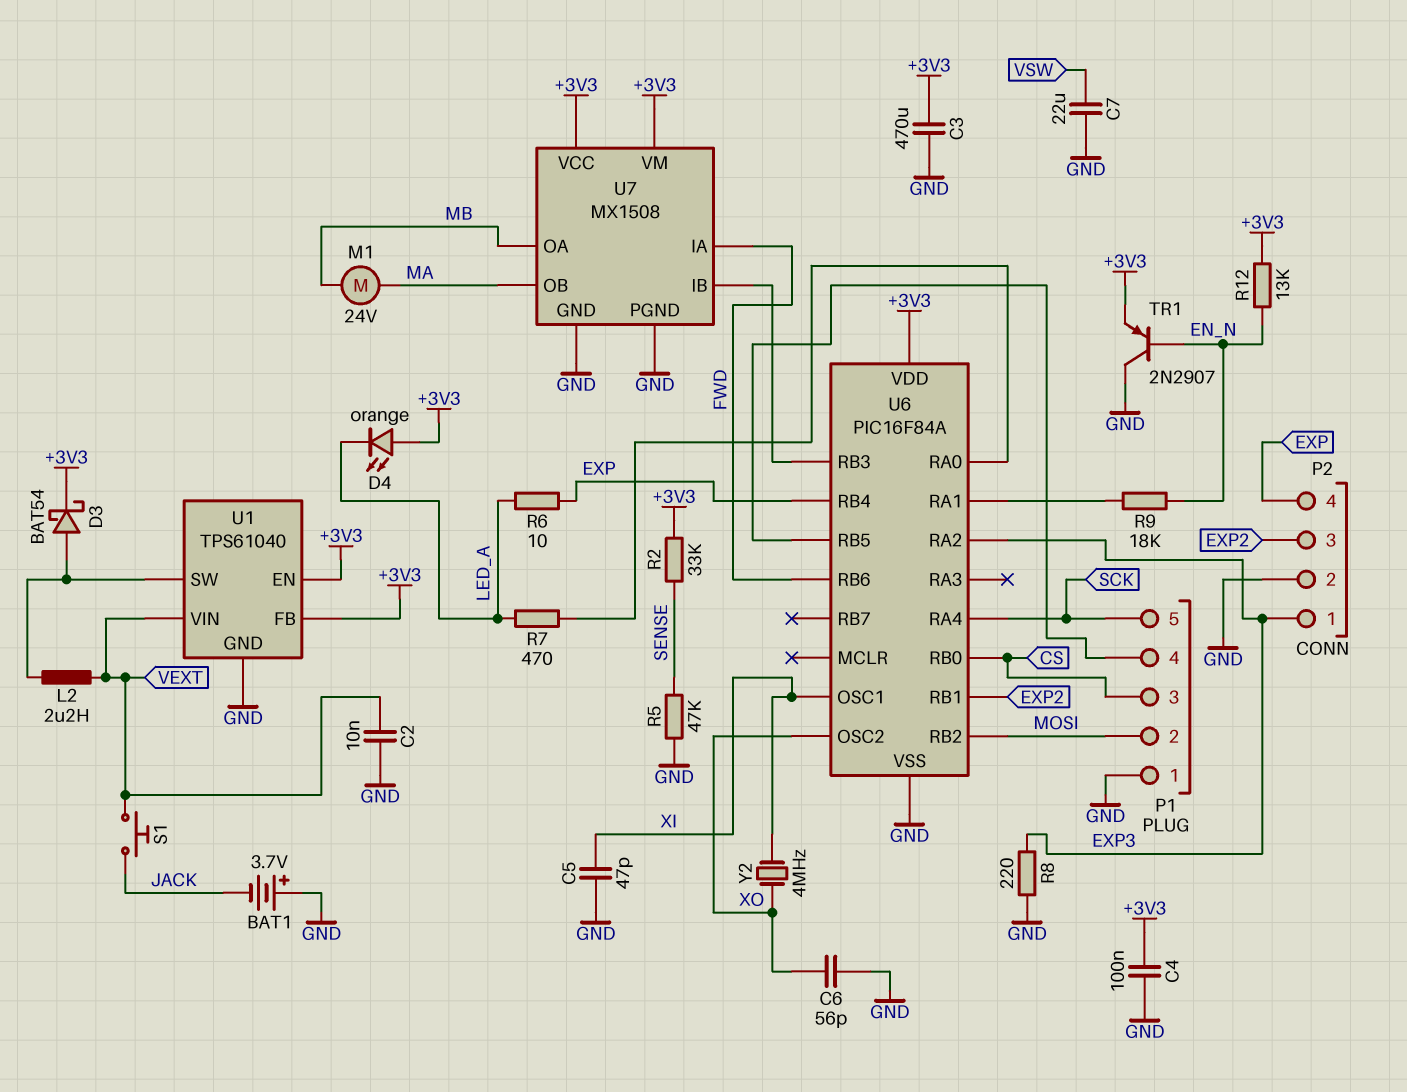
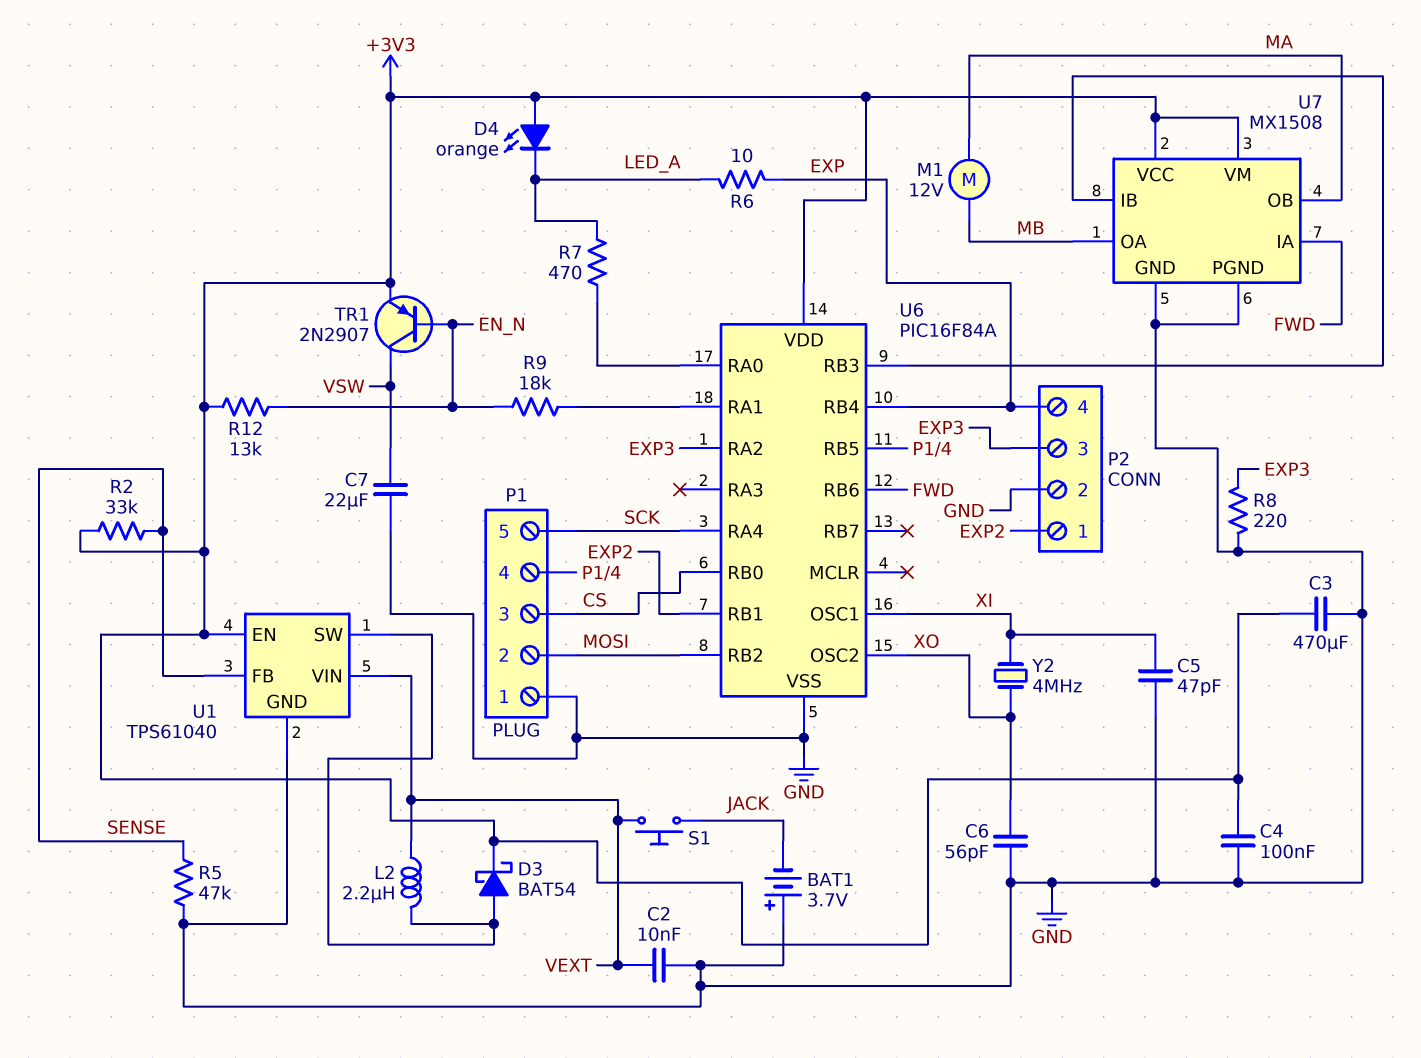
M1: motor 24V (MA, MB) -> motor 12V (MA, MB)
P2 pin 1: EXP3 -> EXP2
P2 pin 3: EXP2 -> EXP3
TR1: PNP 2N2907 (B EN_N, C GND, E +3V3) -> PNP 2N2907 (B EN_N, C VSW, E +3V3)
U1 pin FB: +3V3 -> SENSE

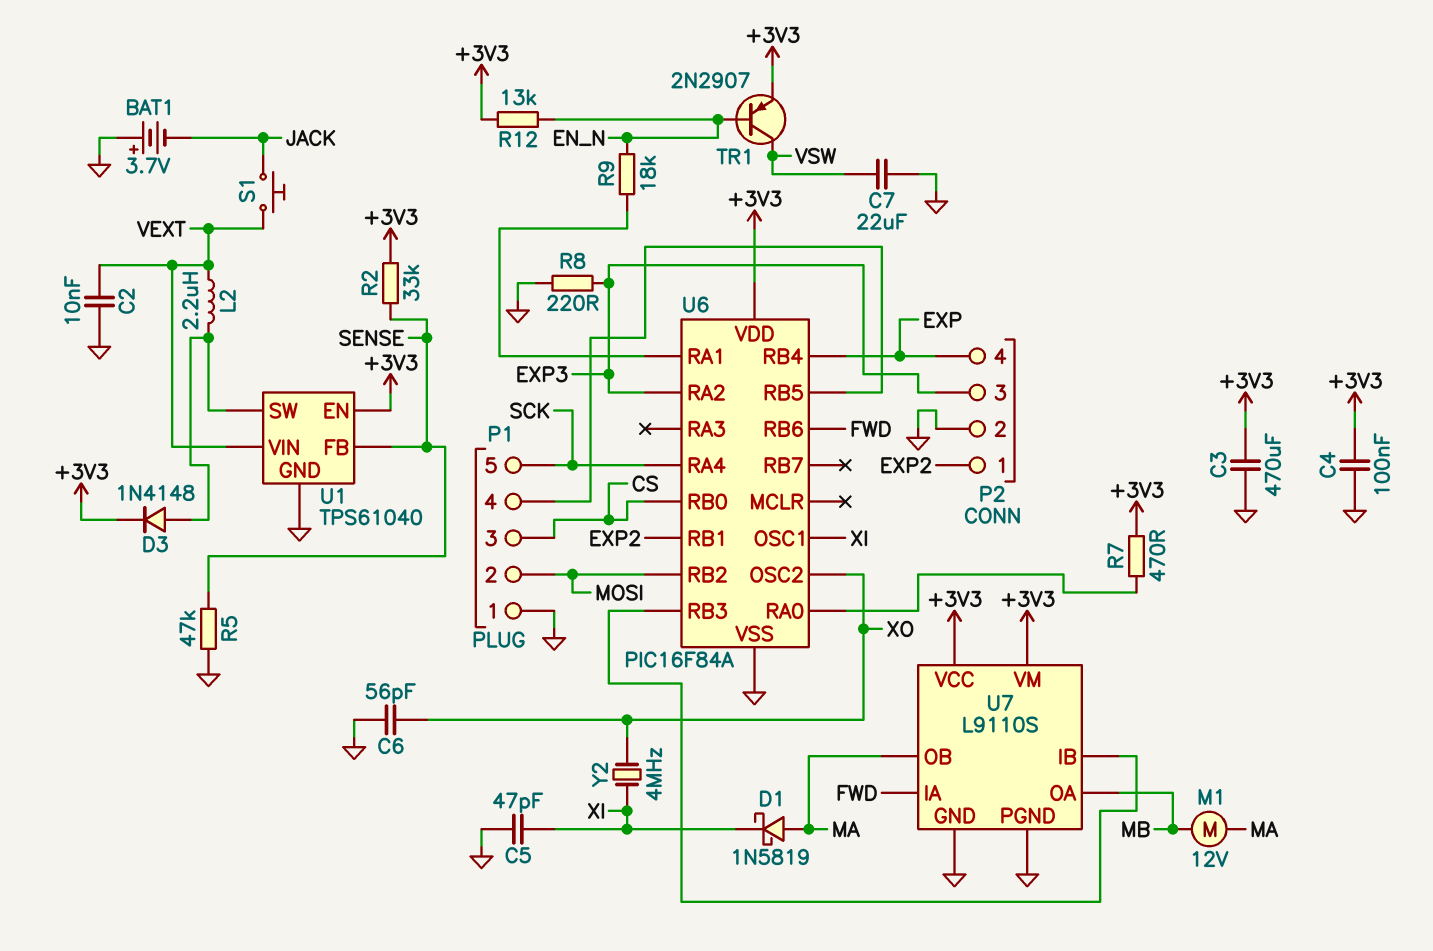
D1: none -> schottky 1N5819 (A MA, K XI)
D3: schottky BAT54 (A U1/SW, K +3V3) -> diode 1N4148 (A U1/SW, K +3V3)
D4: LED orange (A +3V3, K LED_A) -> none
R6: 10 (EXP, LED_A) -> none
R7: 470 (LED_A, U6/RA0) -> 470 (+3V3, U6/RA0)
U7: MX1508 -> L9110S

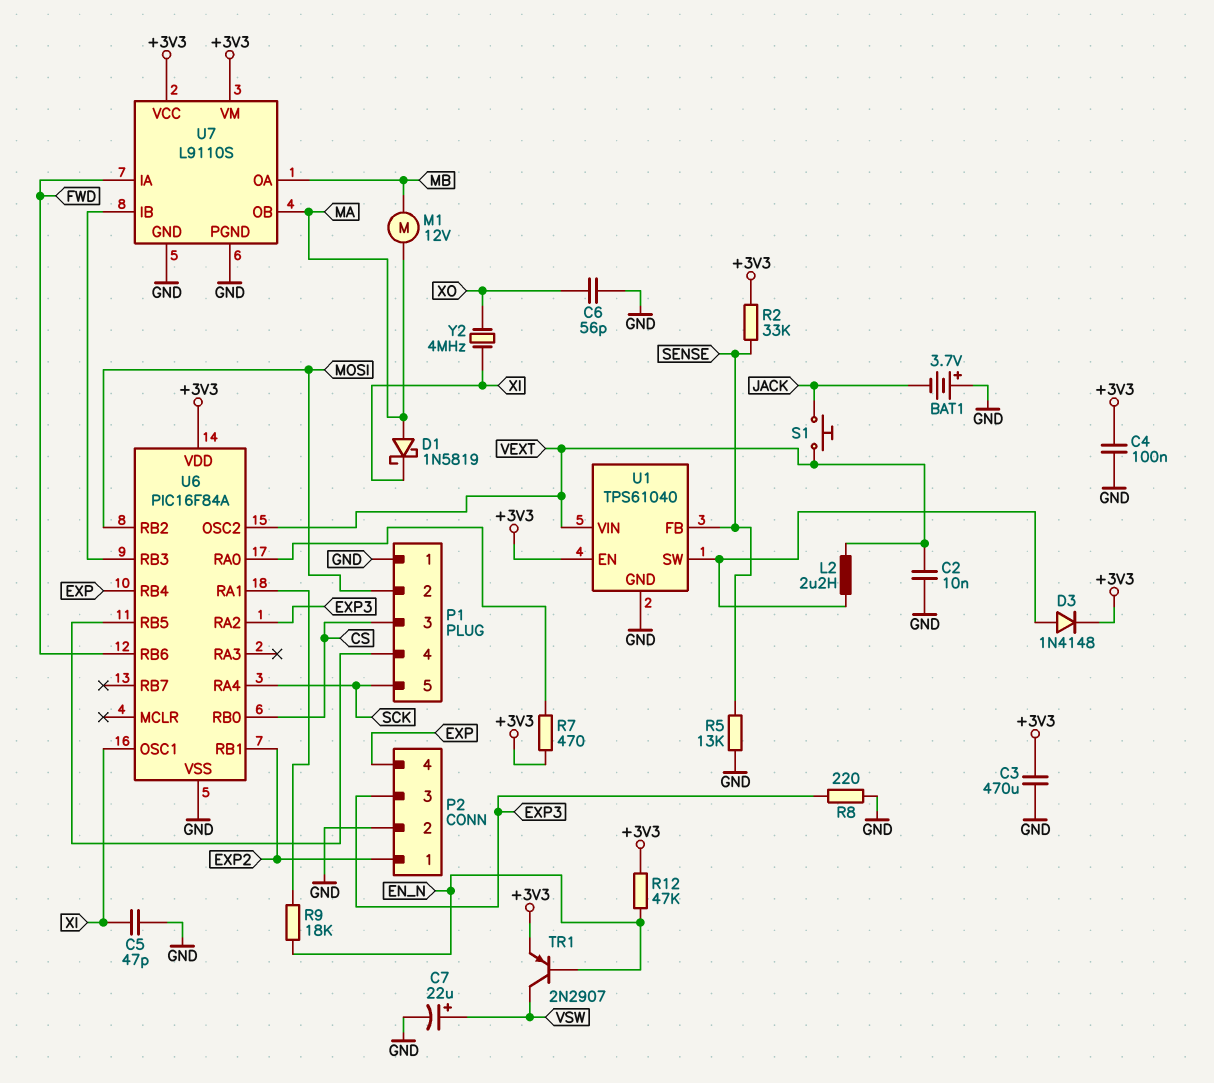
C7: 22uF (GND, VSW) -> 22uF (plus VSW, minus GND)
R5: 47k (GND, SENSE) -> 13k (GND, SENSE)
R12: 13k (+3V3, EN_N) -> 47k (+3V3, EN_N)
U6 pin OSC2: XO -> VEXT

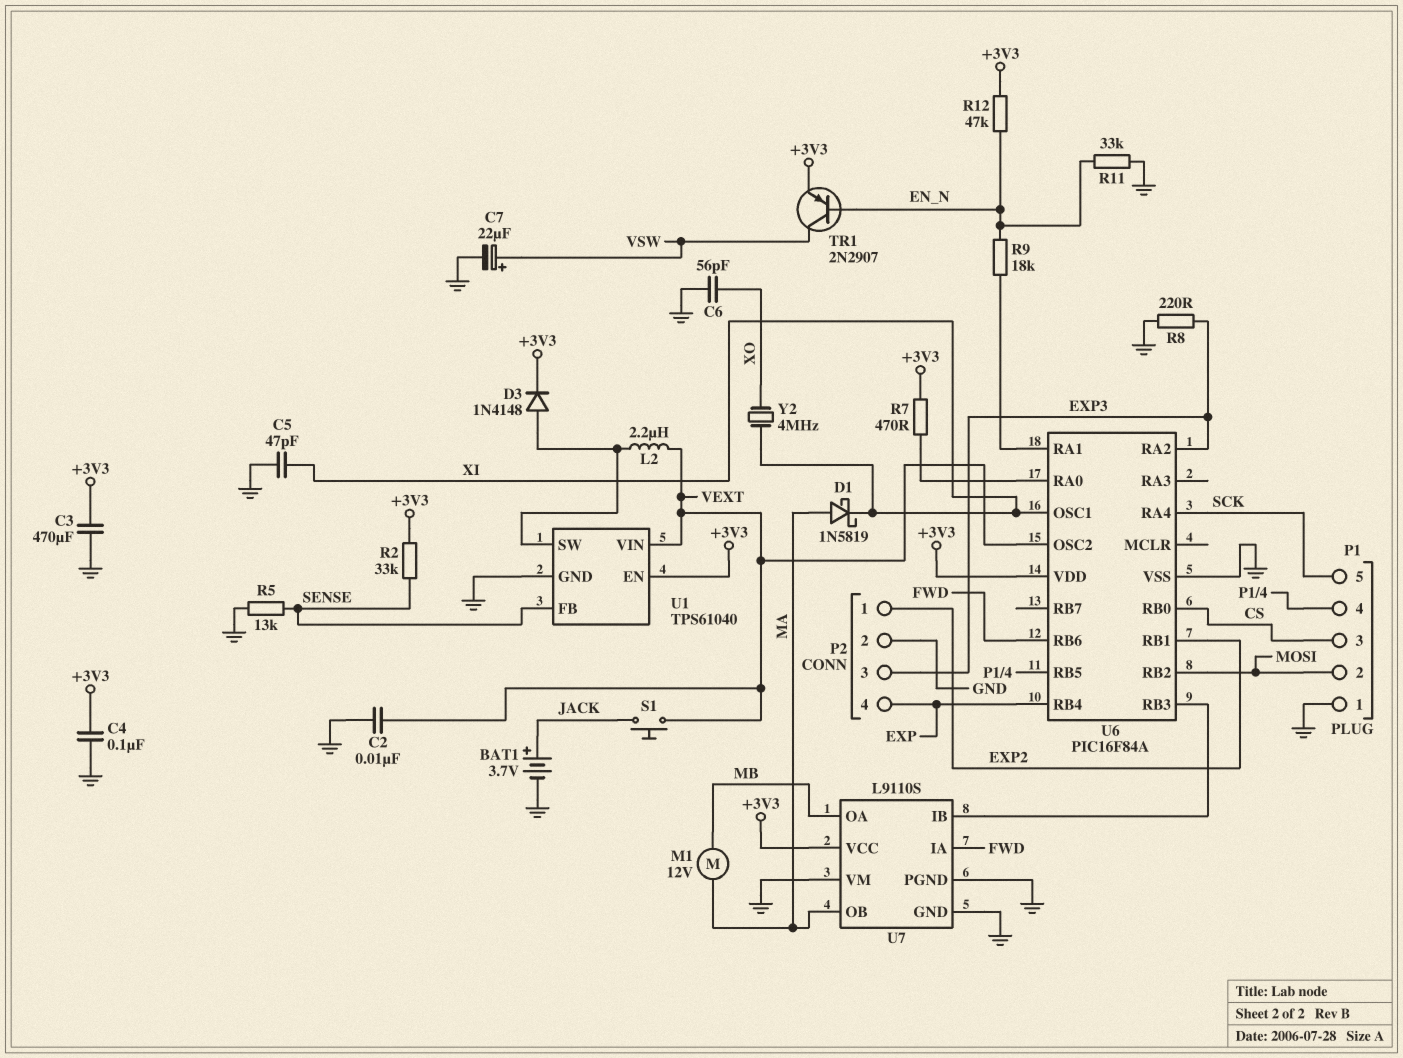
BAT1: 3.7V (plus GND, minus JACK) -> 3.7V (plus JACK, minus GND)
R11: none -> 33k (EN_N, GND)
U7 pin VM: +3V3 -> GND

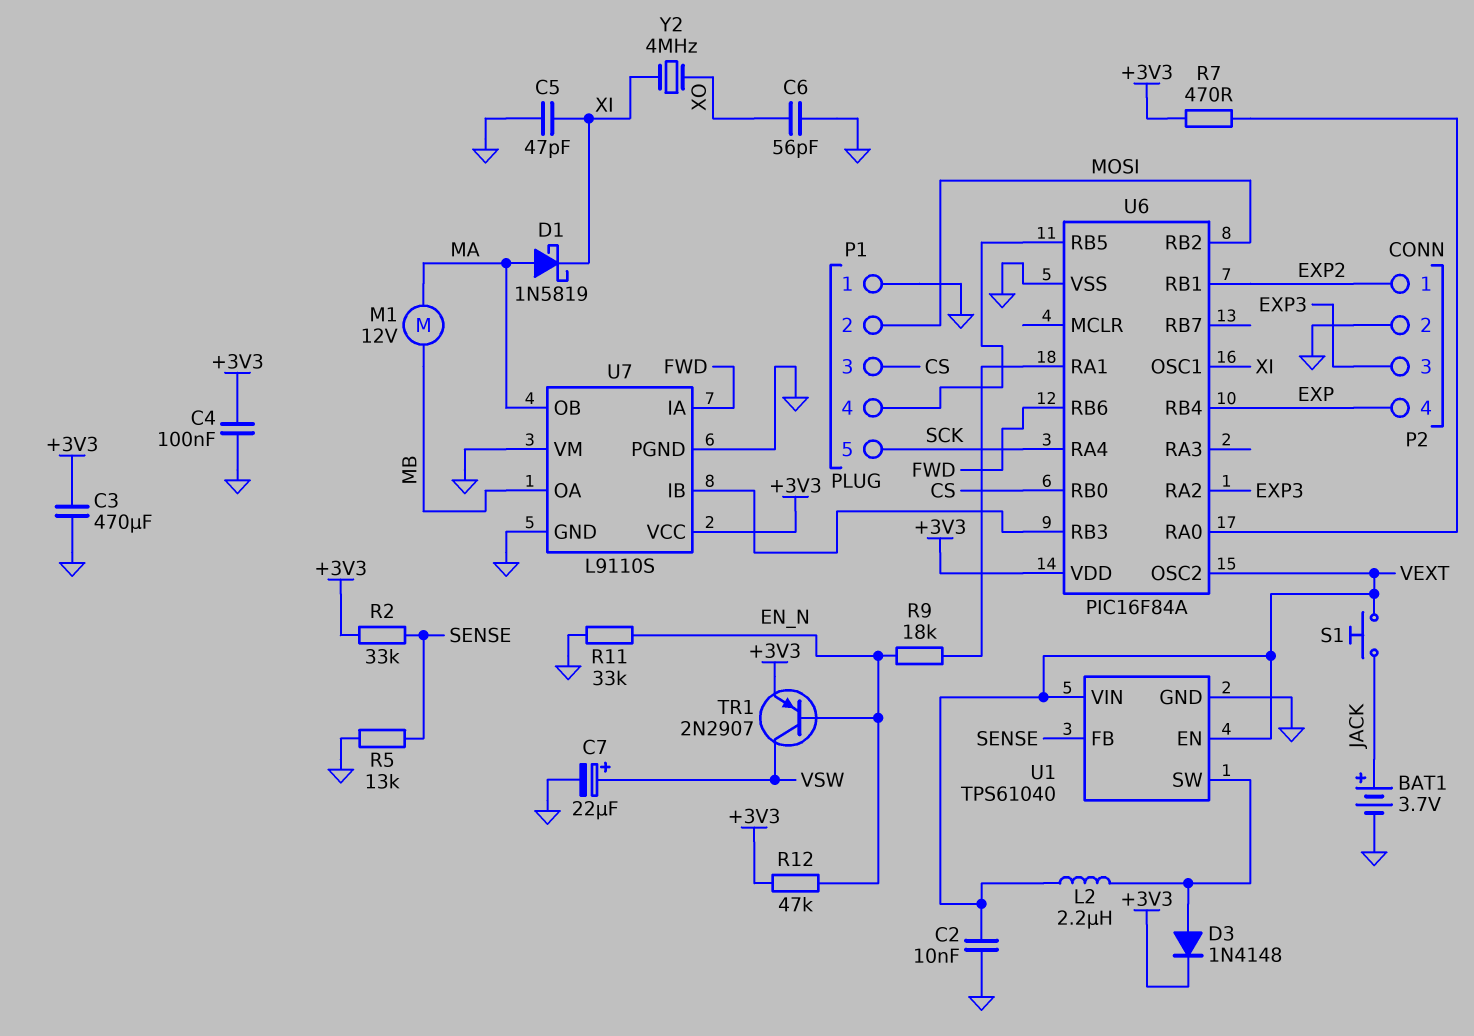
R8: 220 (EXP3, GND) -> none
U1 pin EN: +3V3 -> VEXT

